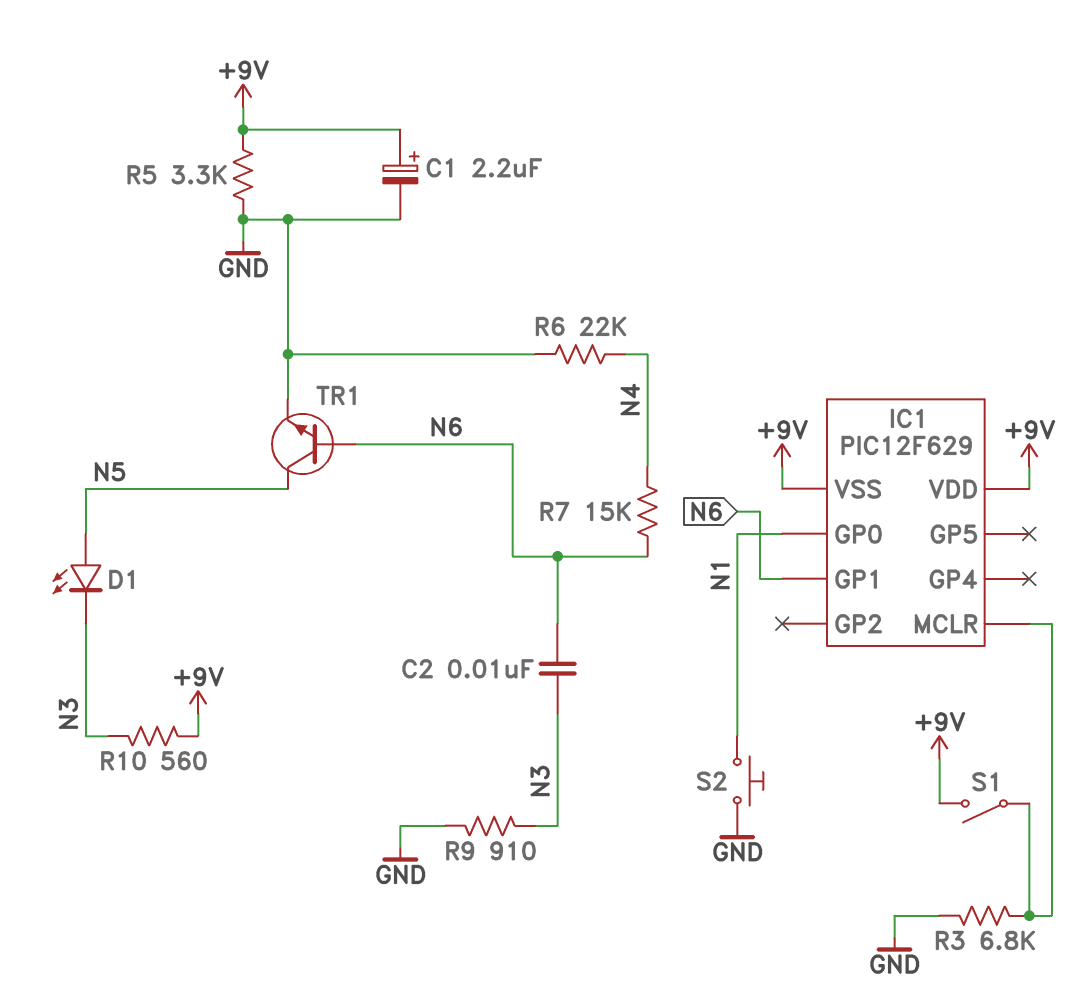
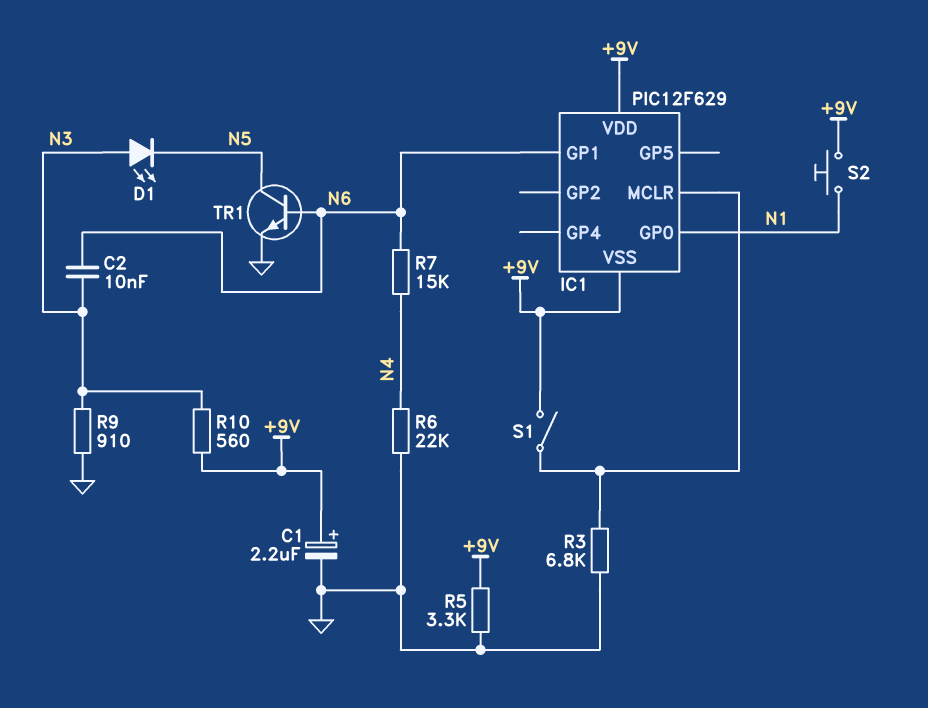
D1: LED (A N5, K N3) -> LED (A N3, K N5)
S2: button (GND, N1) -> button (+9V, N1)

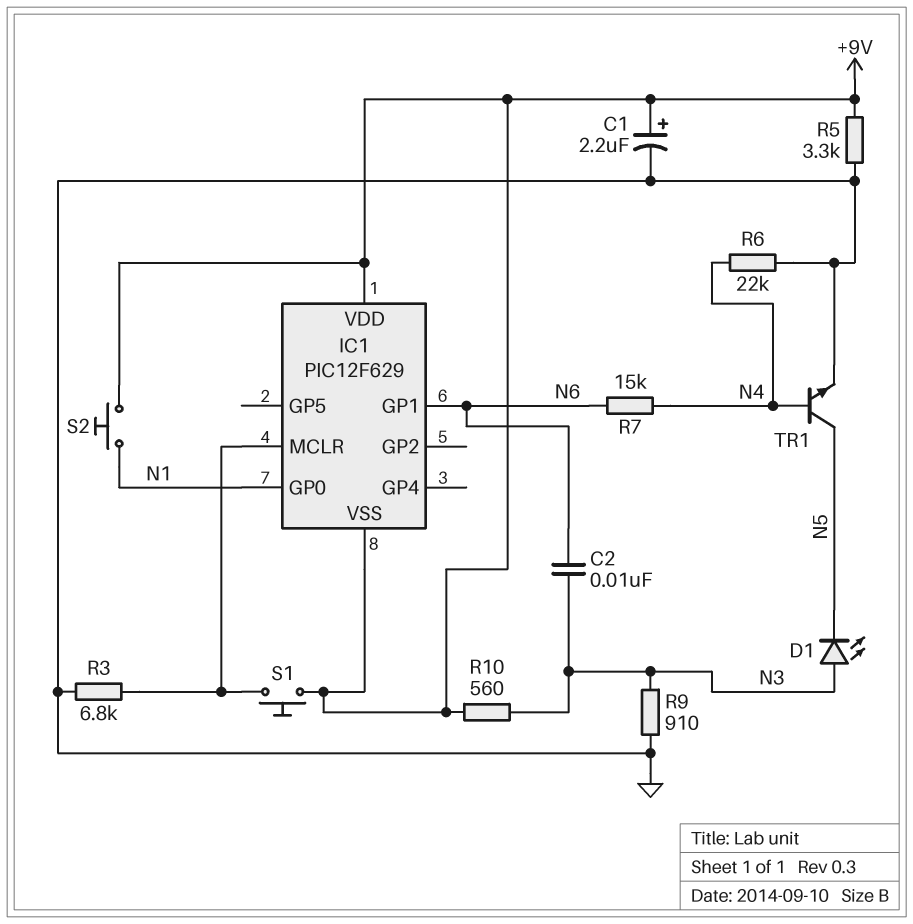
S1: switch (+9V, IC1/MCLR) -> button (+9V, IC1/MCLR)
TR1: NPN (B N6, C N5, E GND) -> NPN (B N4, C N5, E GND)

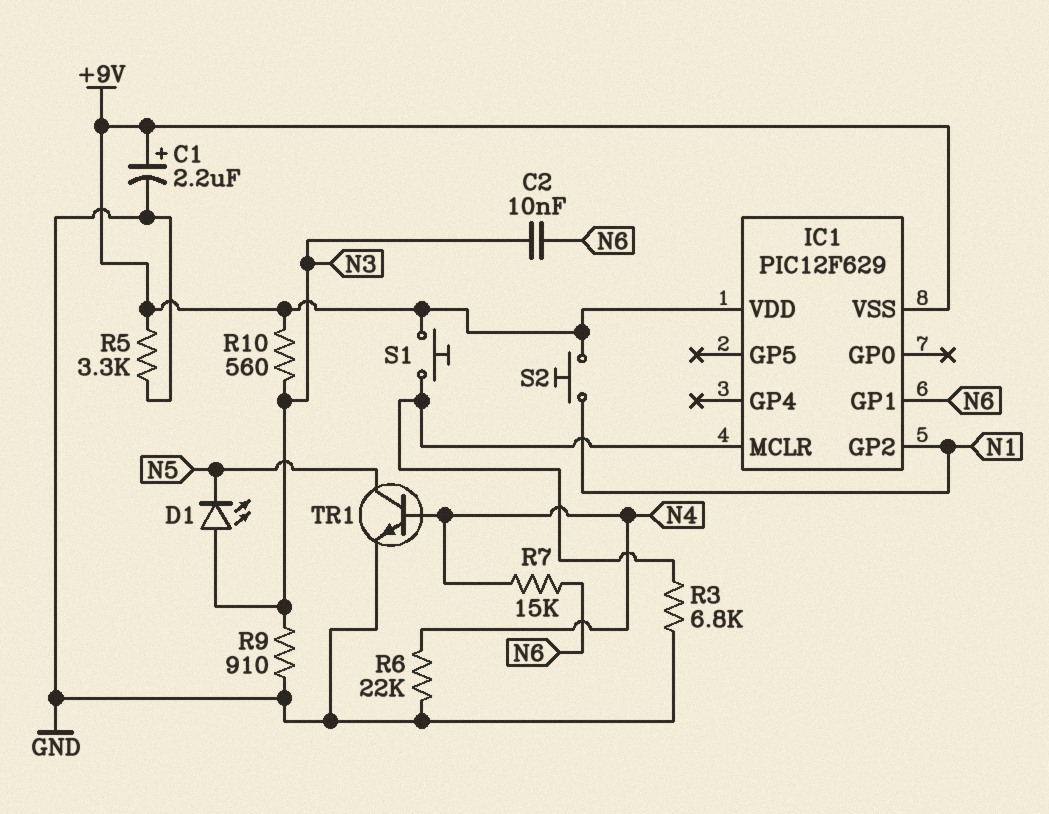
IC1 pin GP0: N1 -> none
IC1 pin GP2: none -> N1

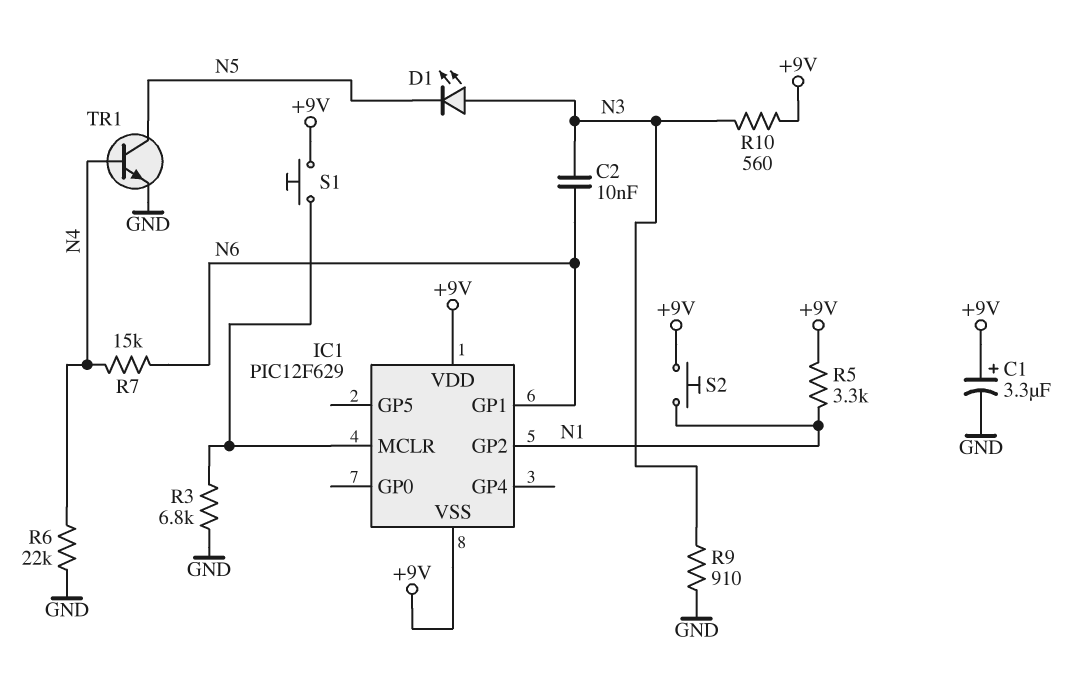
C1: 2.2uF (plus +9V, minus GND) -> 3.3uF (plus +9V, minus GND)
R5: 3.3k (+9V, GND) -> 3.3k (+9V, N1)

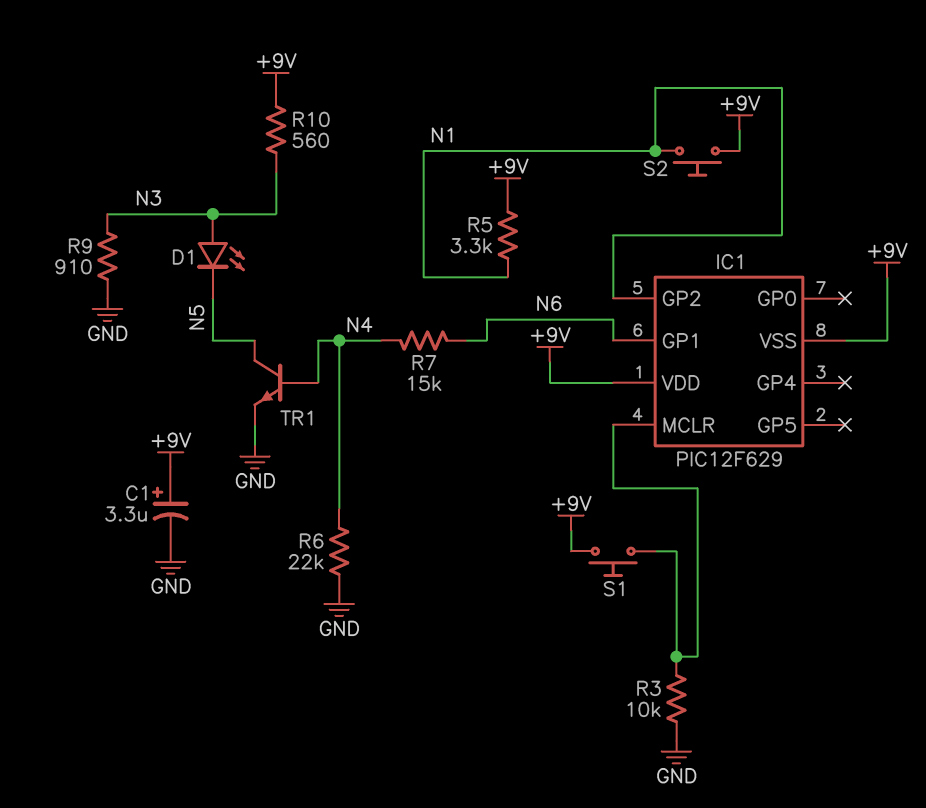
C2: 10nF (N3, N6) -> none
R3: 6.8k (GND, IC1/MCLR) -> 10k (GND, IC1/MCLR)

